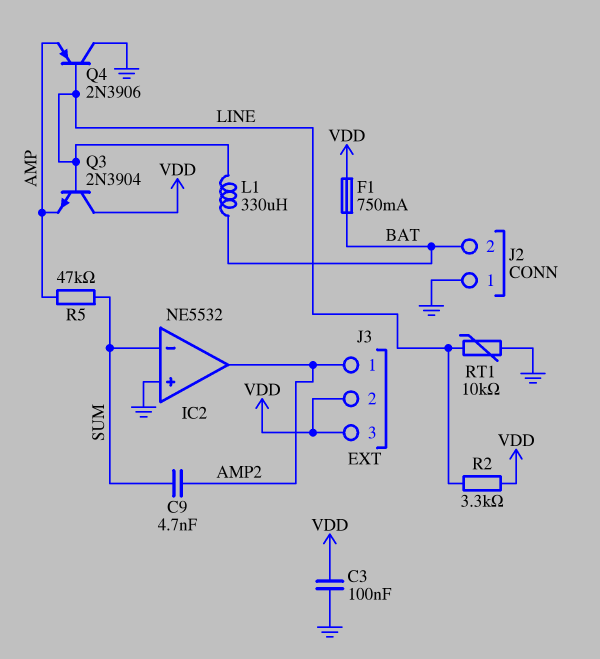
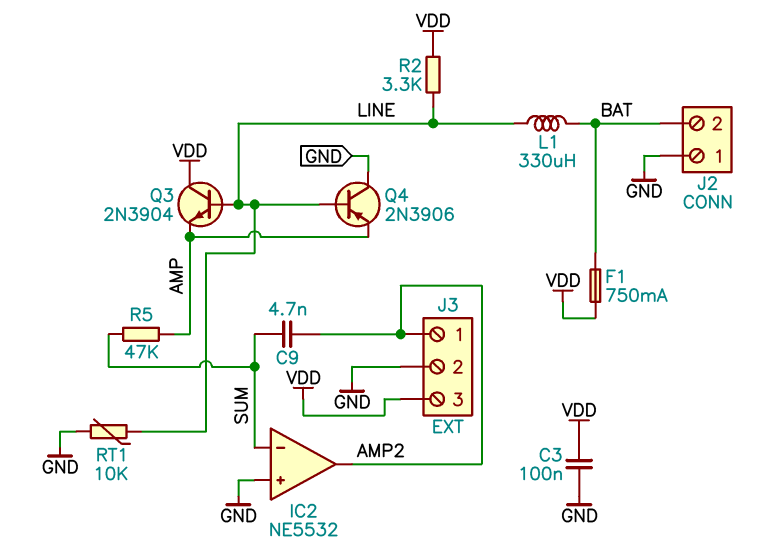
J3 pin 2: VDD -> GND

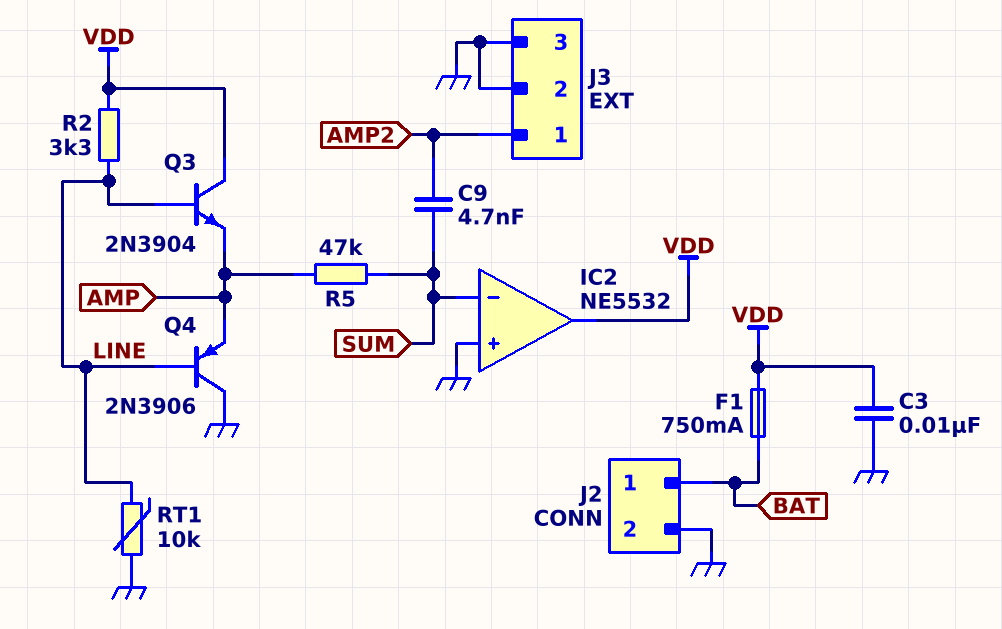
C3: 100nF (GND, VDD) -> 10nF (GND, VDD)
IC2 pin out: AMP2 -> VDD
J2 pin 1: GND -> BAT
J2 pin 2: BAT -> GND
J3 pin 3: VDD -> GND
L1: 330uH (BAT, LINE) -> none

